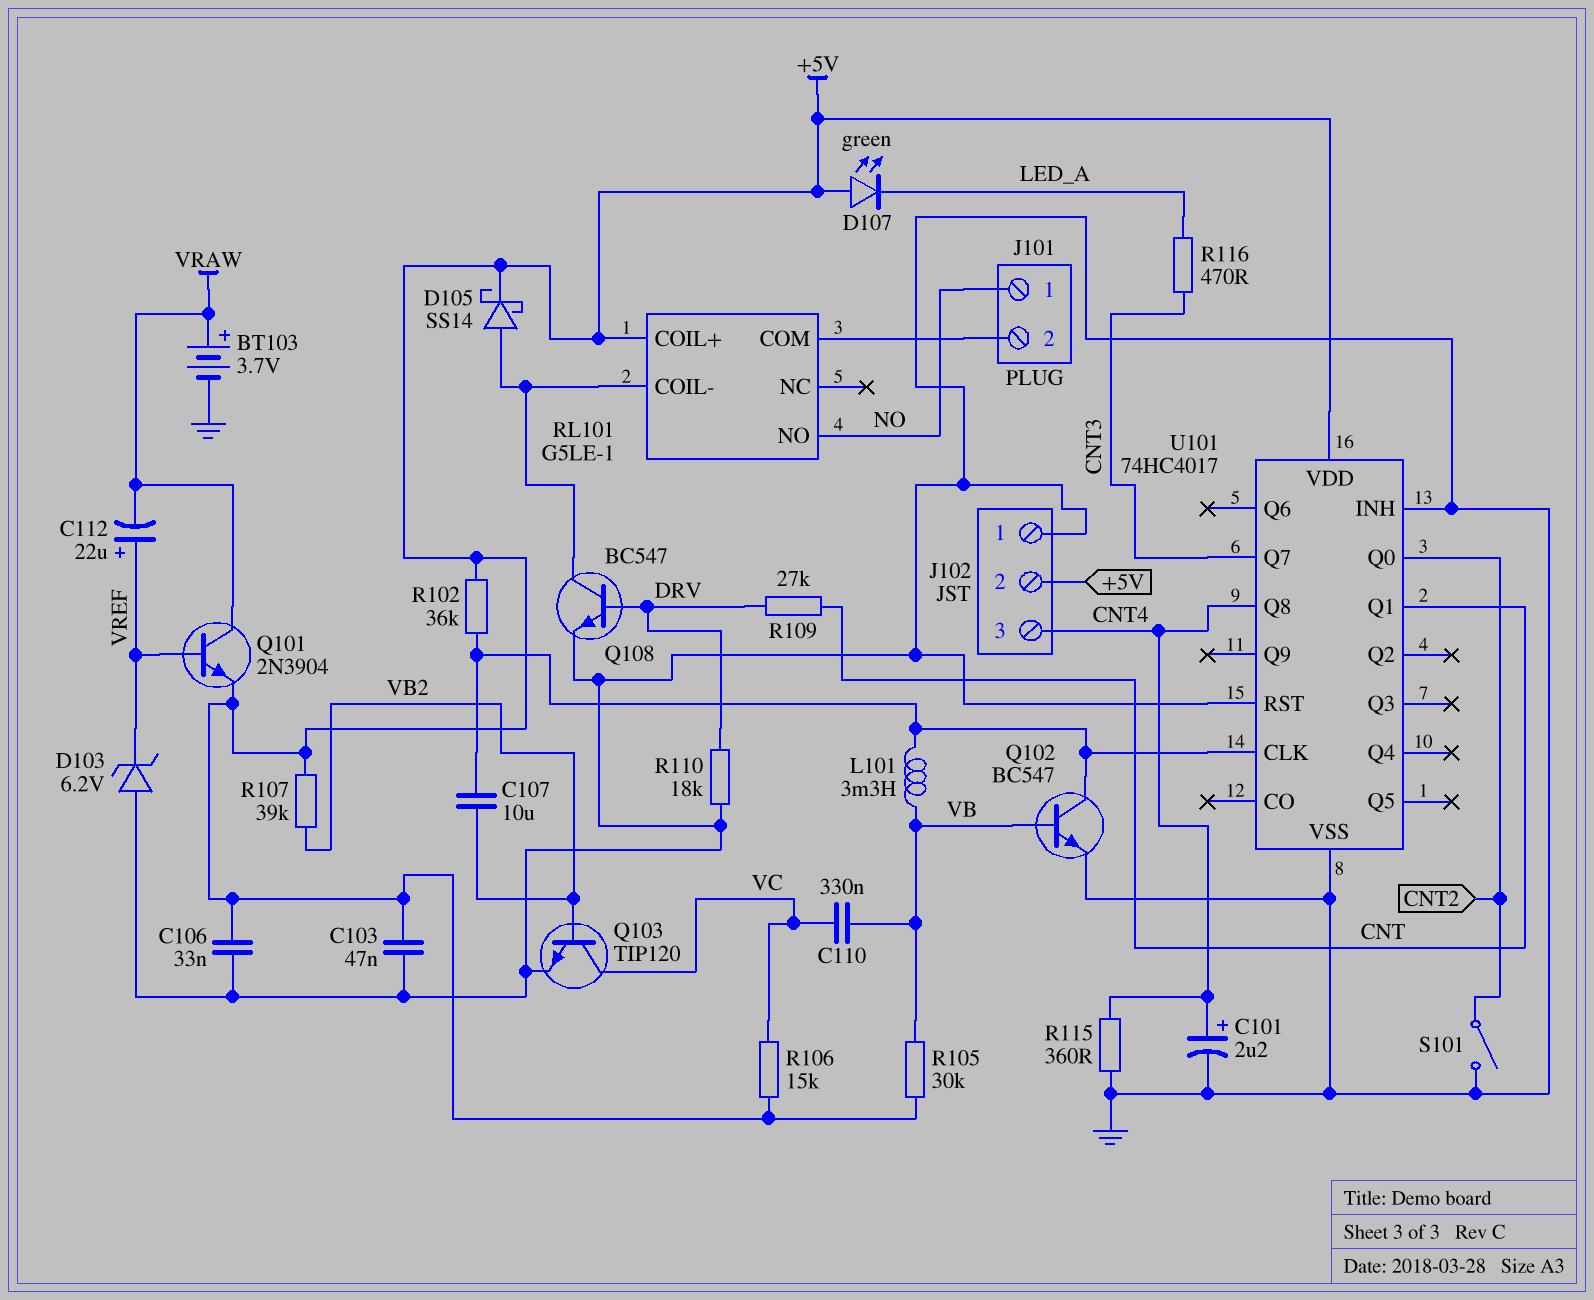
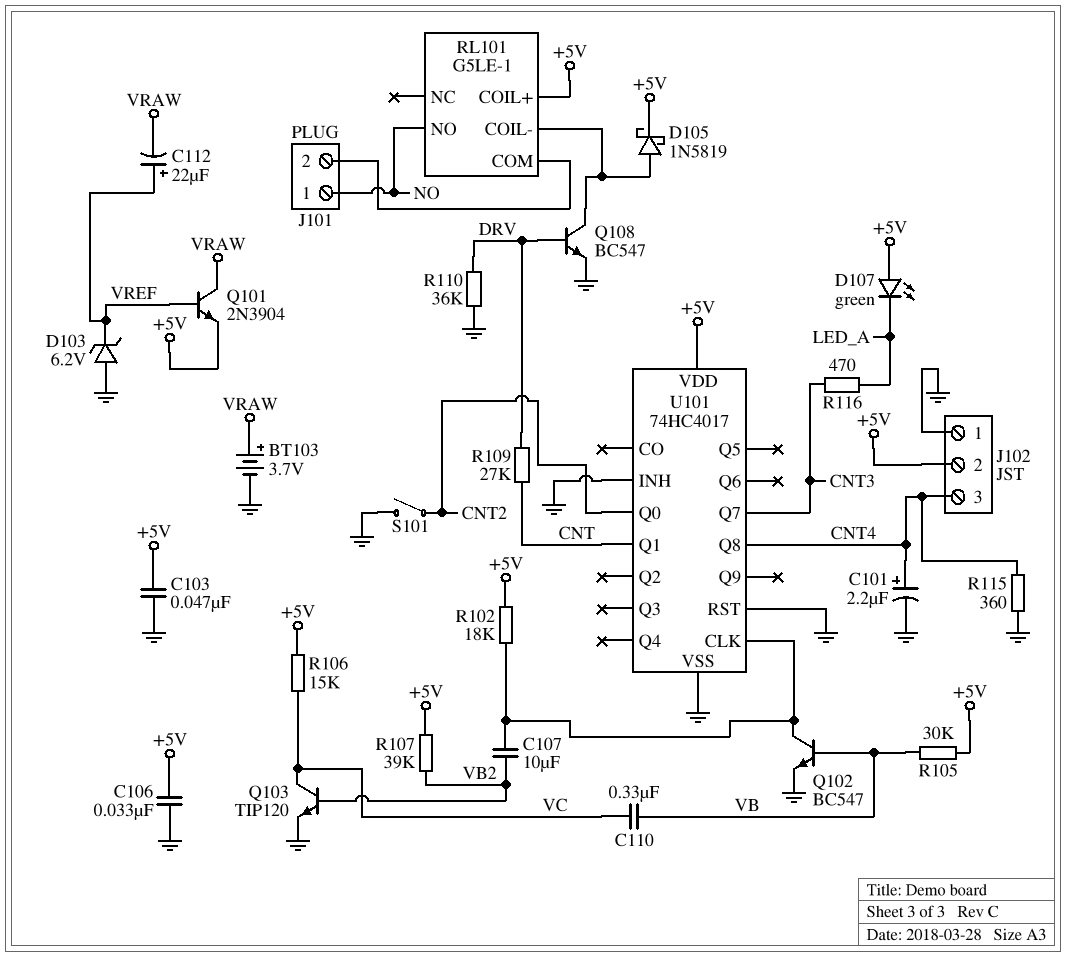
D105: schottky SS14 (A RL101/COIL-, K +5V) -> schottky 1N5819 (A RL101/COIL-, K +5V)
L101: 3.3mH (U101/CLK, VB) -> none
R102: 36k (+5V, U101/CLK) -> 18k (+5V, U101/CLK)
R110: 18k (DRV, GND) -> 36k (DRV, GND)

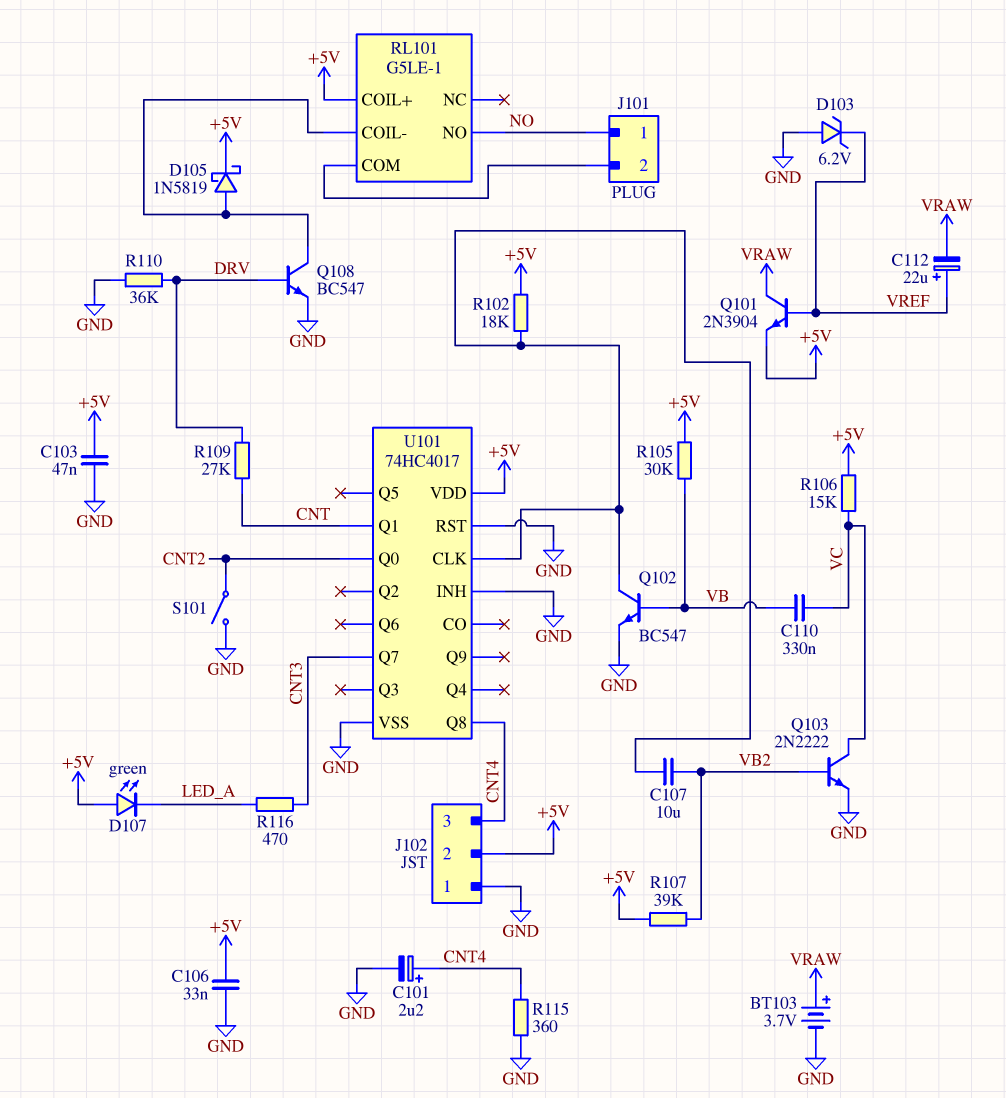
Q103: NPN TIP120 (B VB2, C VC, E GND) -> NPN 2N2222 (B VB2, C VC, E GND)

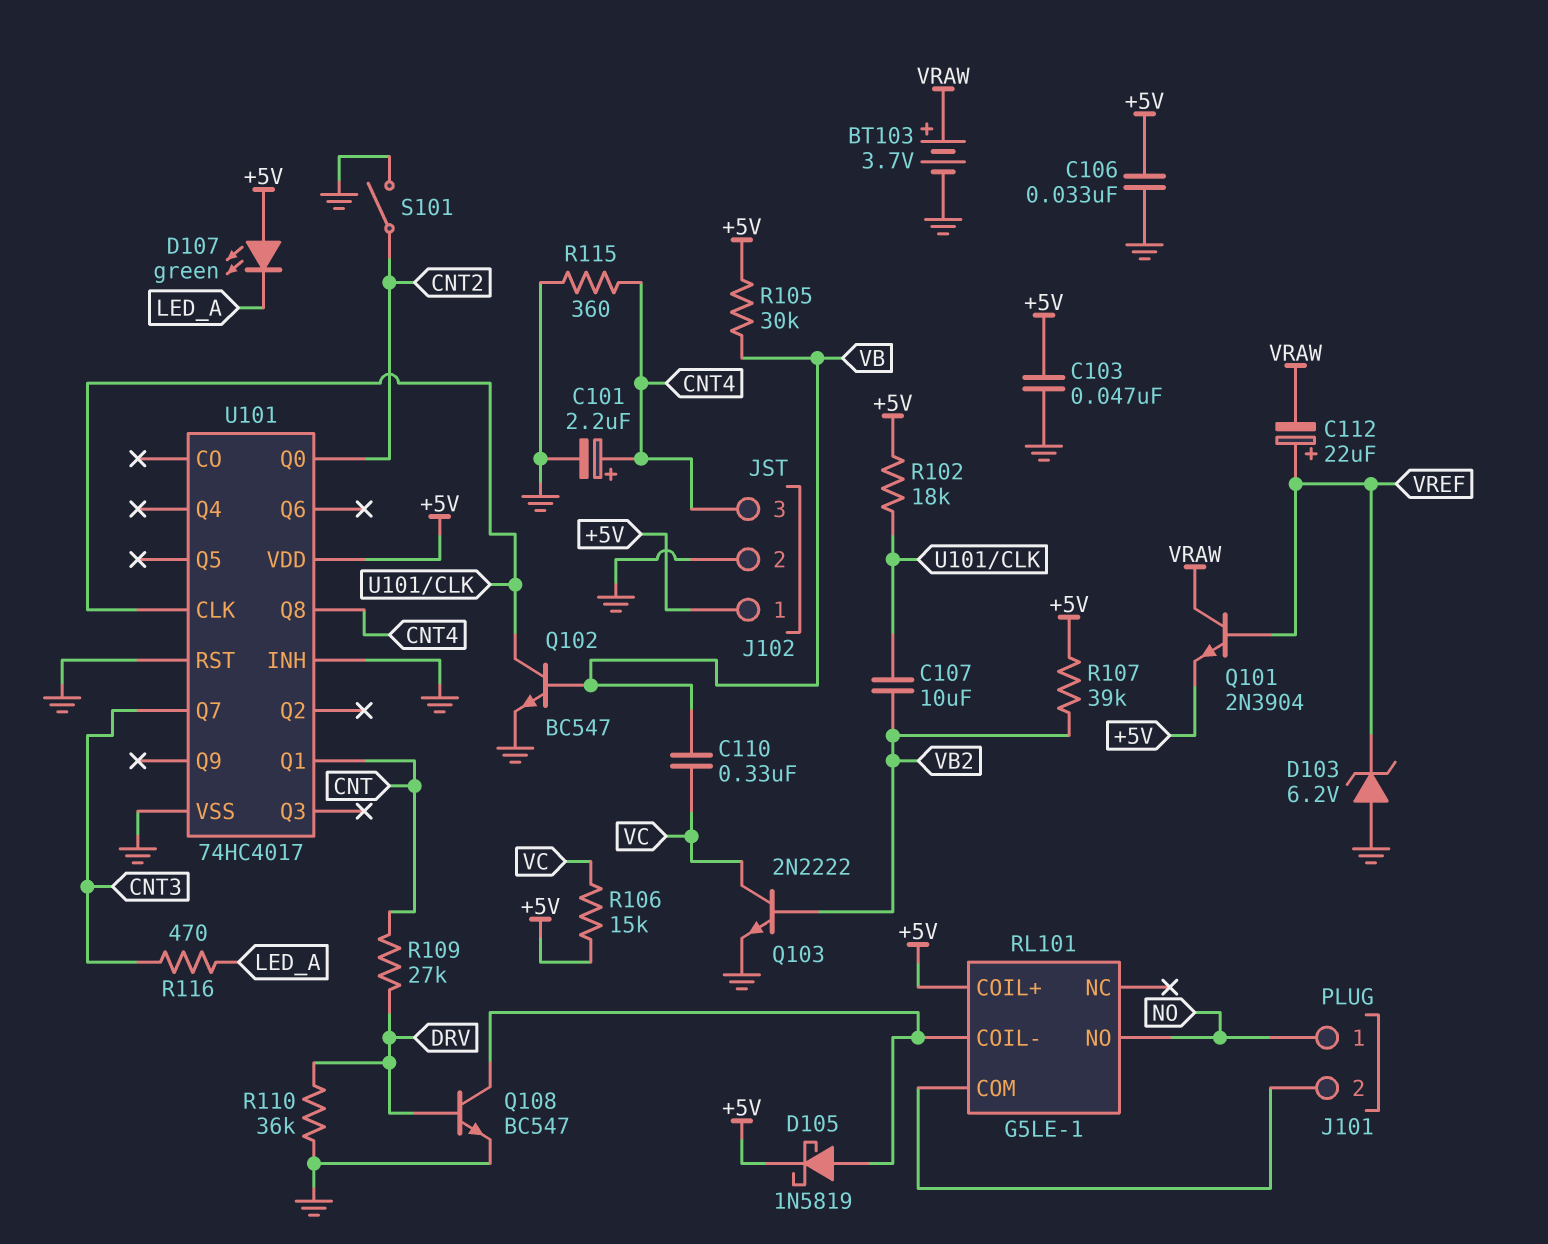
J102 pin 1: GND -> +5V
J102 pin 2: +5V -> GND

